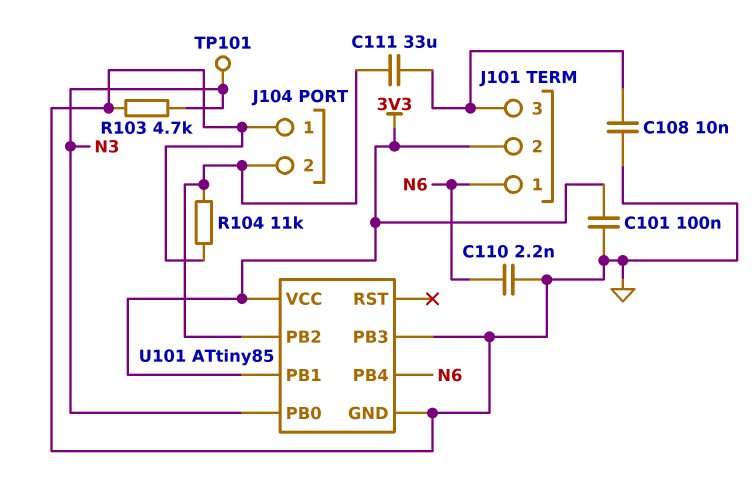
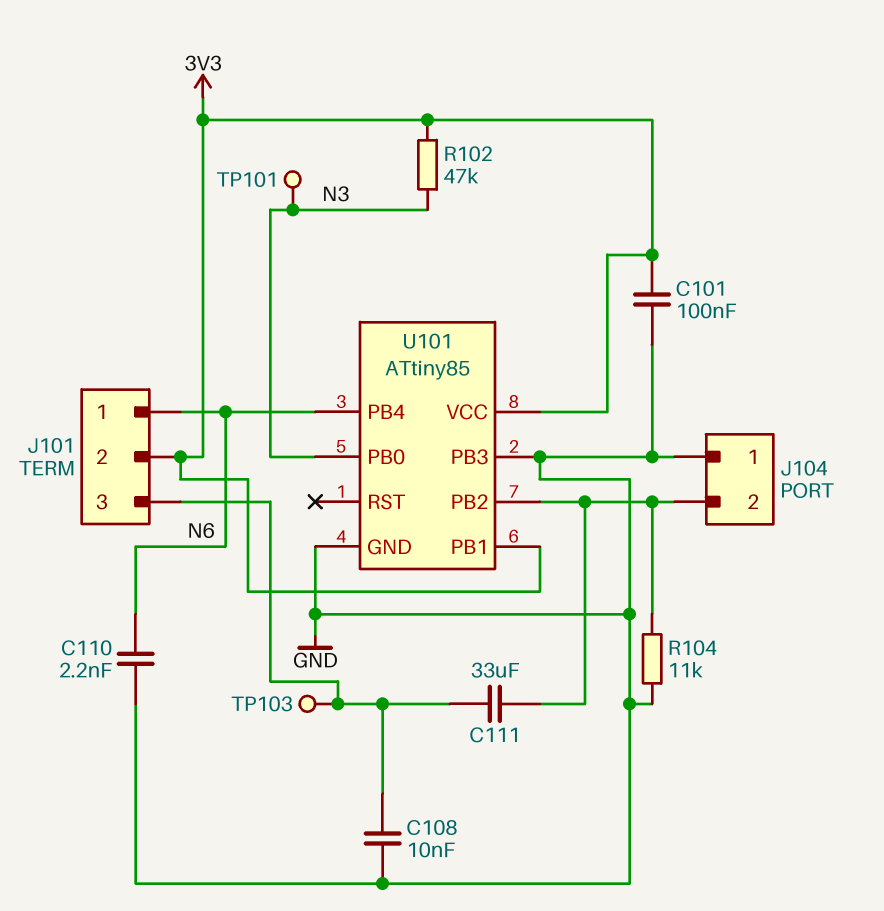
R102: none -> 47k (3V3, N3)
R103: 4.7k (GND, N3) -> none
TP103: none -> test point (J101/3)

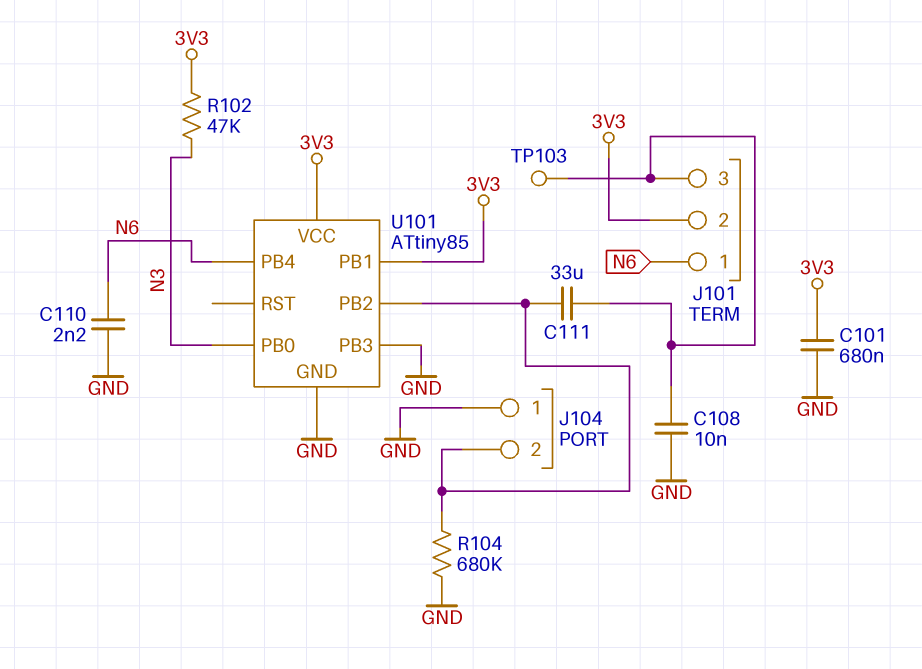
C101: 100nF (3V3, GND) -> 680nF (3V3, GND)
R104: 11k (GND, J104/2) -> 680k (GND, J104/2)
TP101: test point (N3) -> none

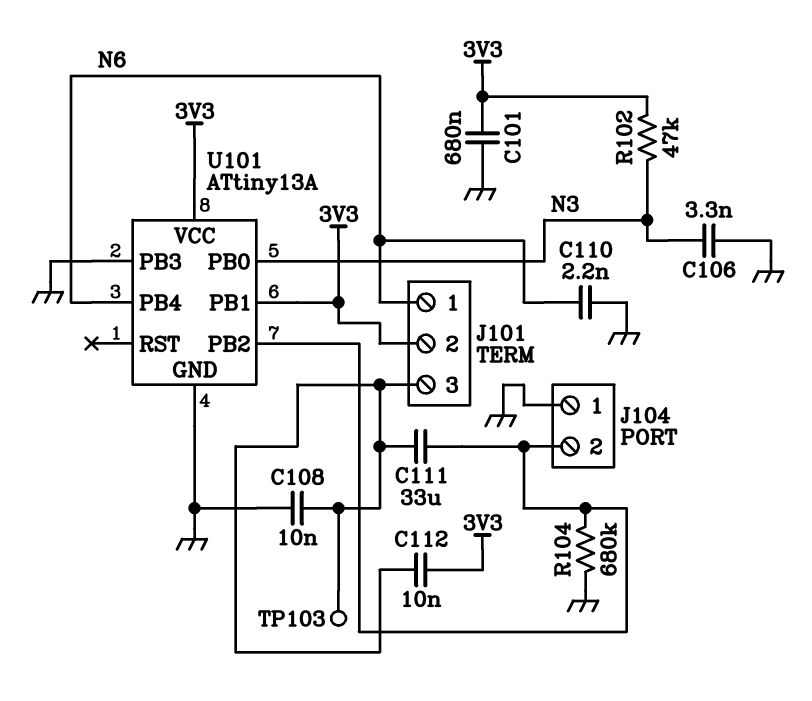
C106: none -> 3.3nF (GND, N3)
C112: none -> 10nF (3V3, J101/3)
U101: ATtiny85 -> ATtiny13A

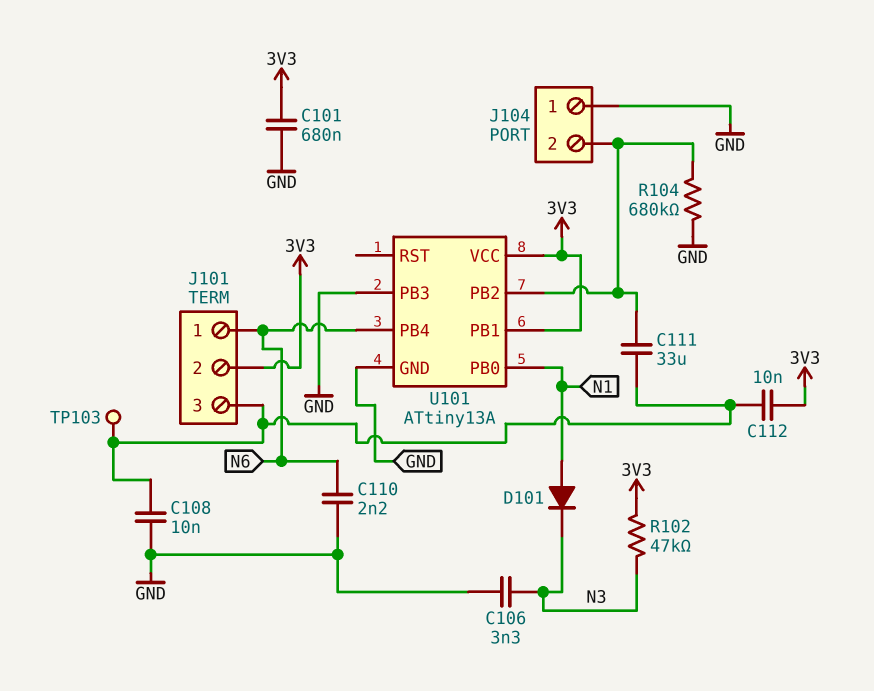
D101: none -> diode (A N1, K N3)
U101 pin PB0: N3 -> N1

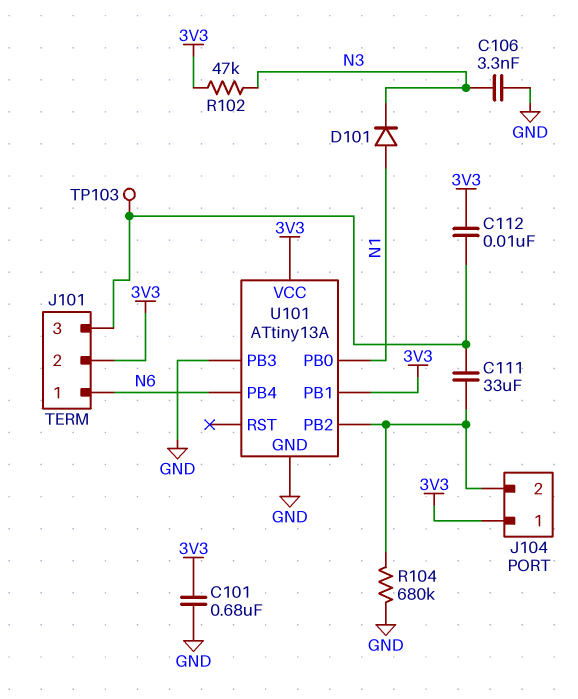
C108: 10nF (GND, J101/3) -> none
C110: 2.2nF (GND, N6) -> none
J104 pin 1: GND -> 3V3

